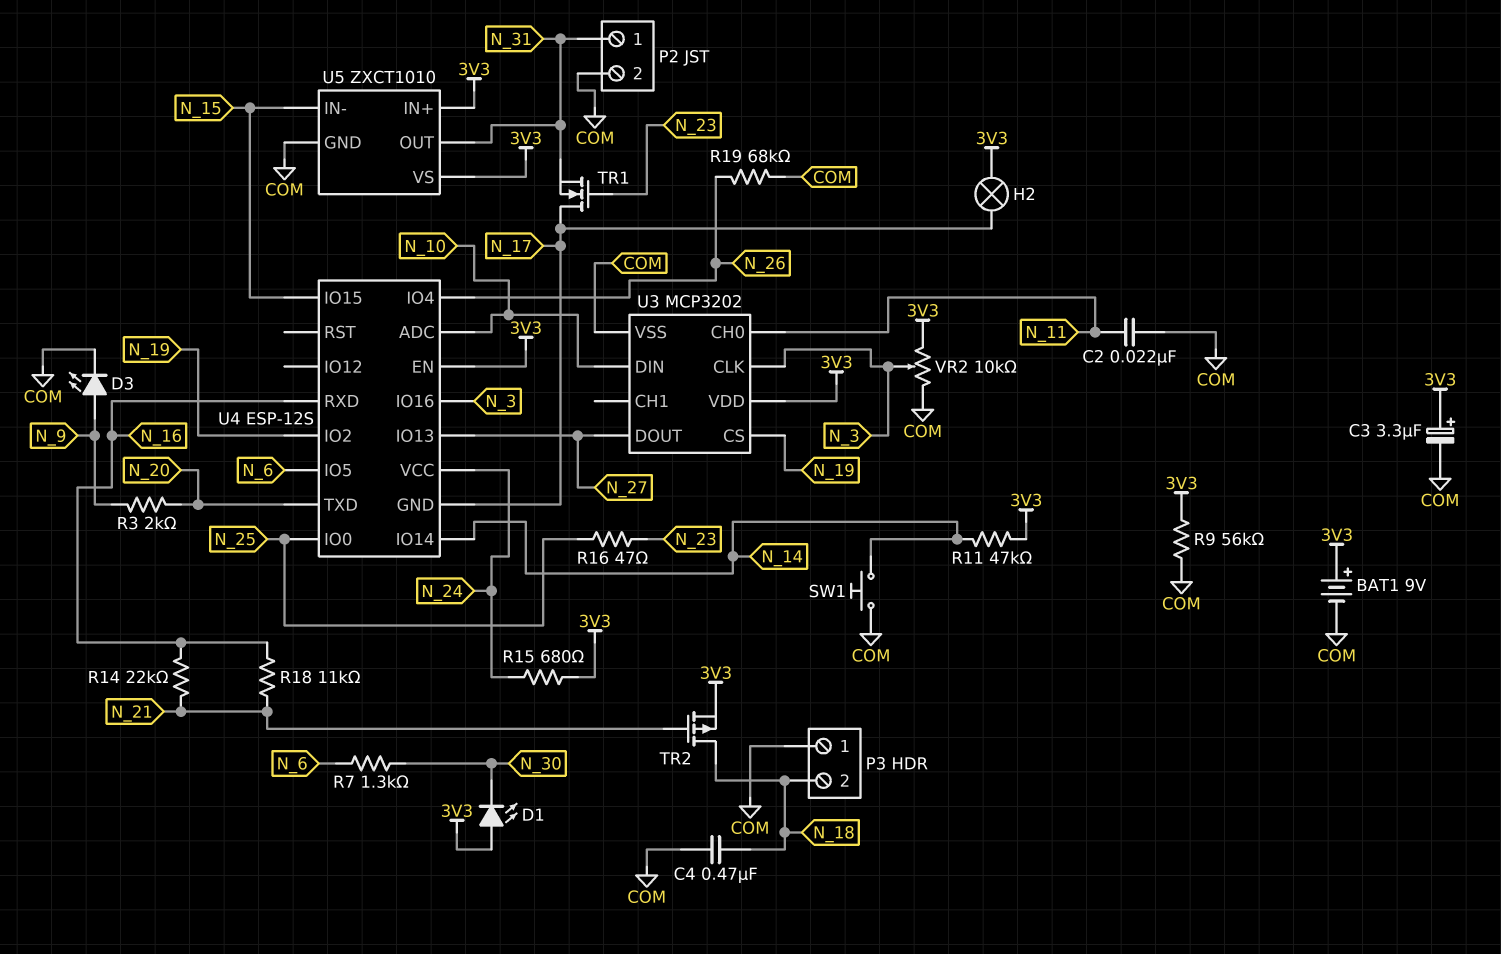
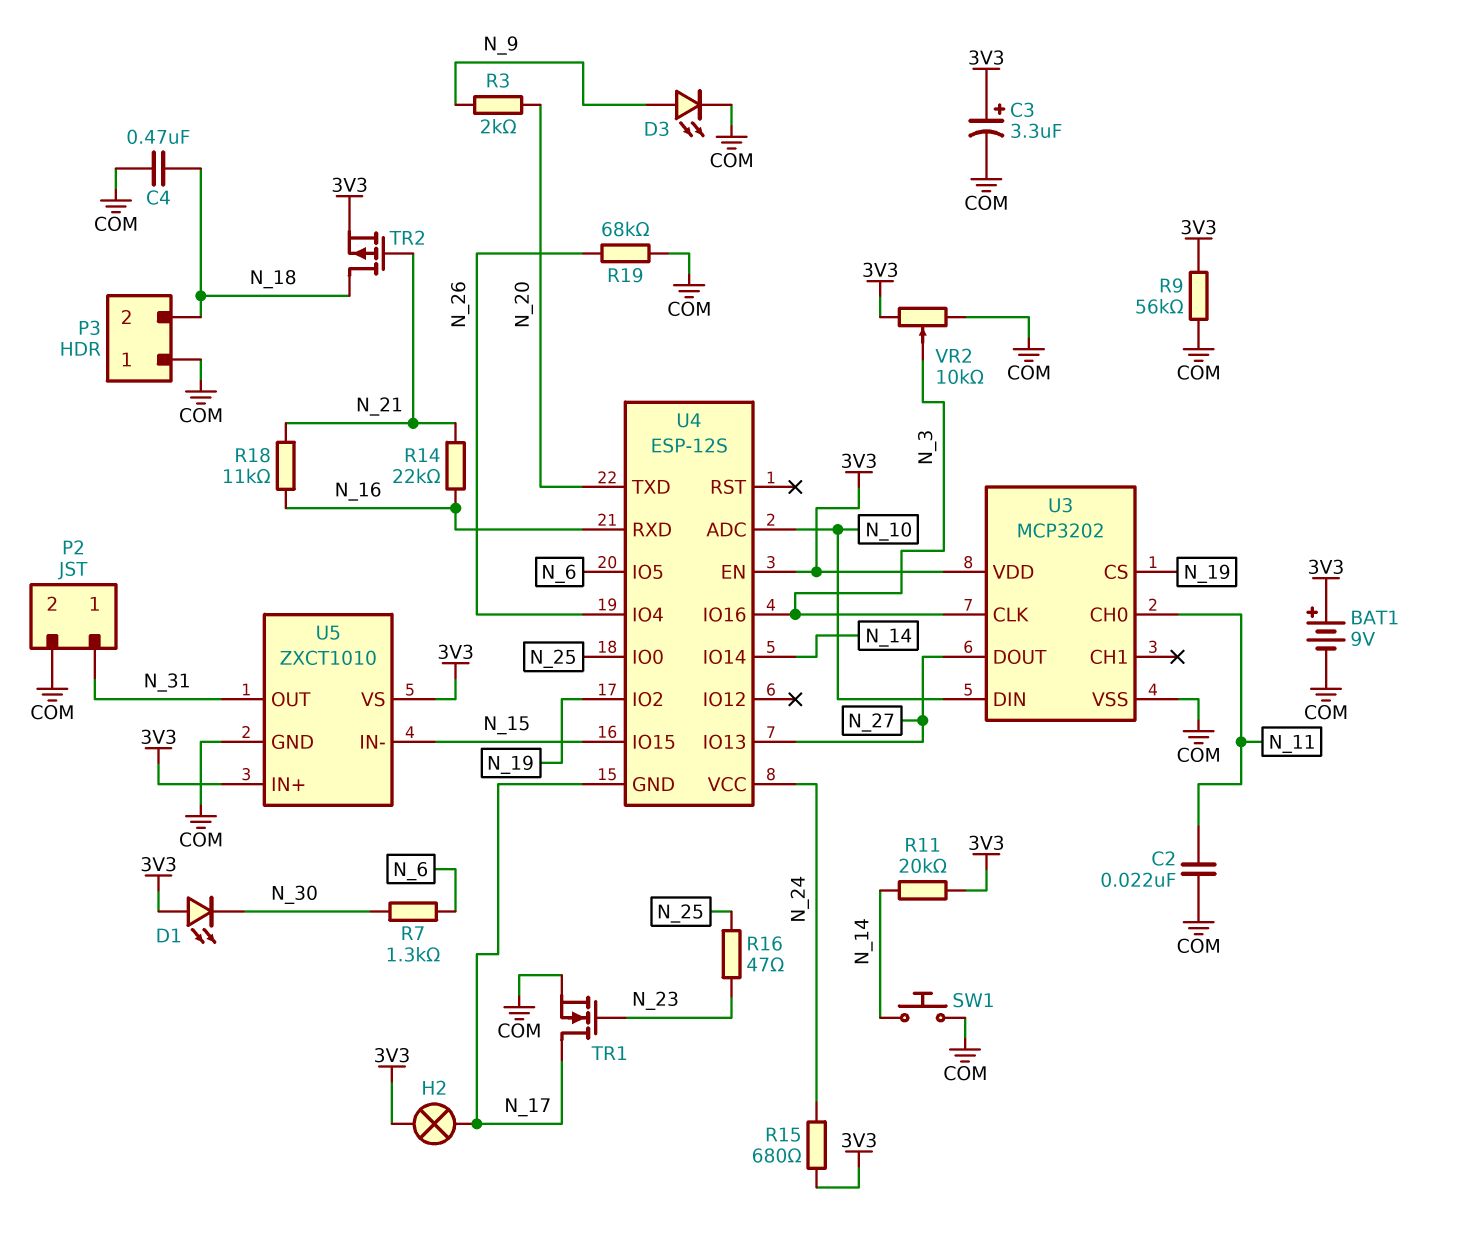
R11: 47k (3V3, N_14) -> 20k (3V3, N_14)
TR1: NMOS (G N_23, D N_17, S N_31) -> NMOS (G N_23, D N_17, S COM)

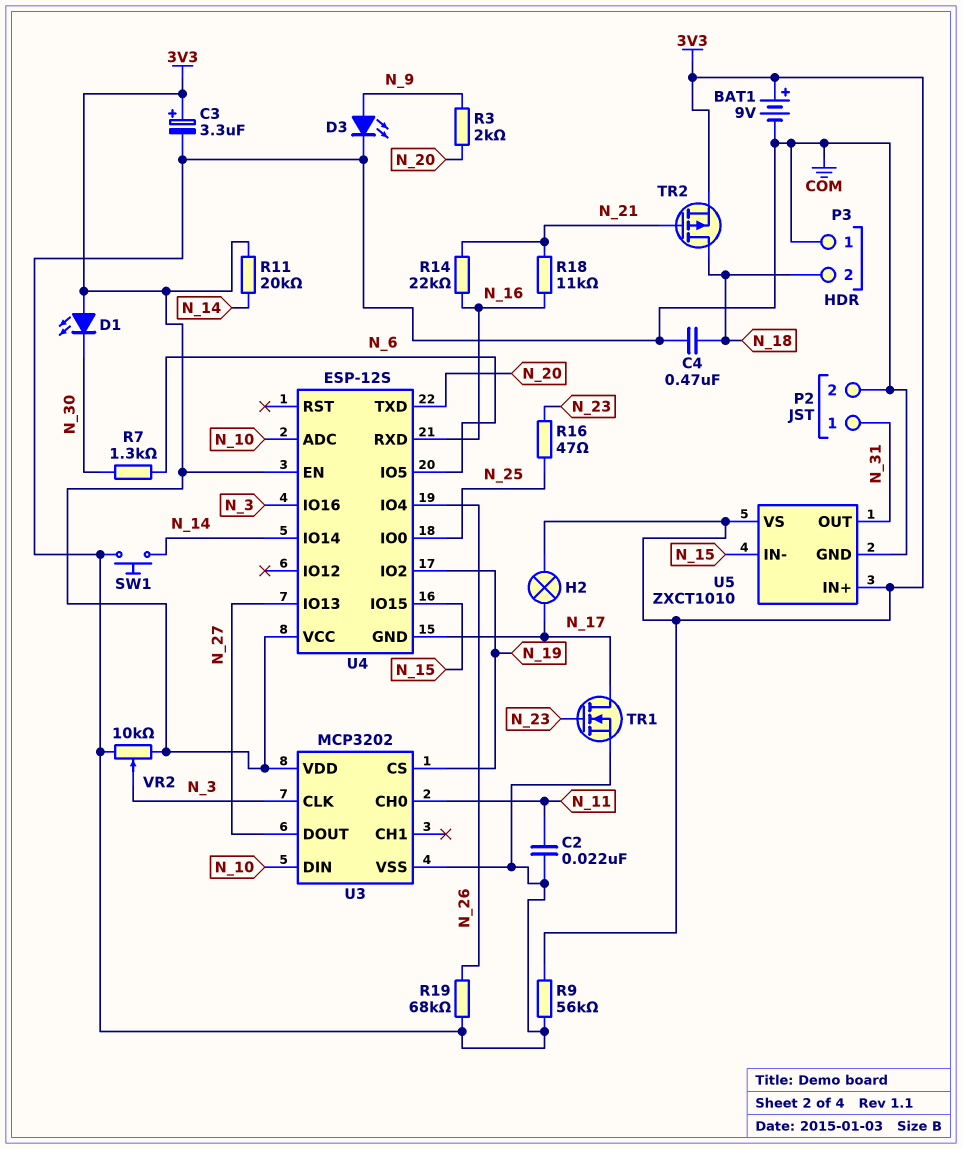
R15: 680 (3V3, N_24) -> none
U4 pin VCC: N_24 -> 3V3

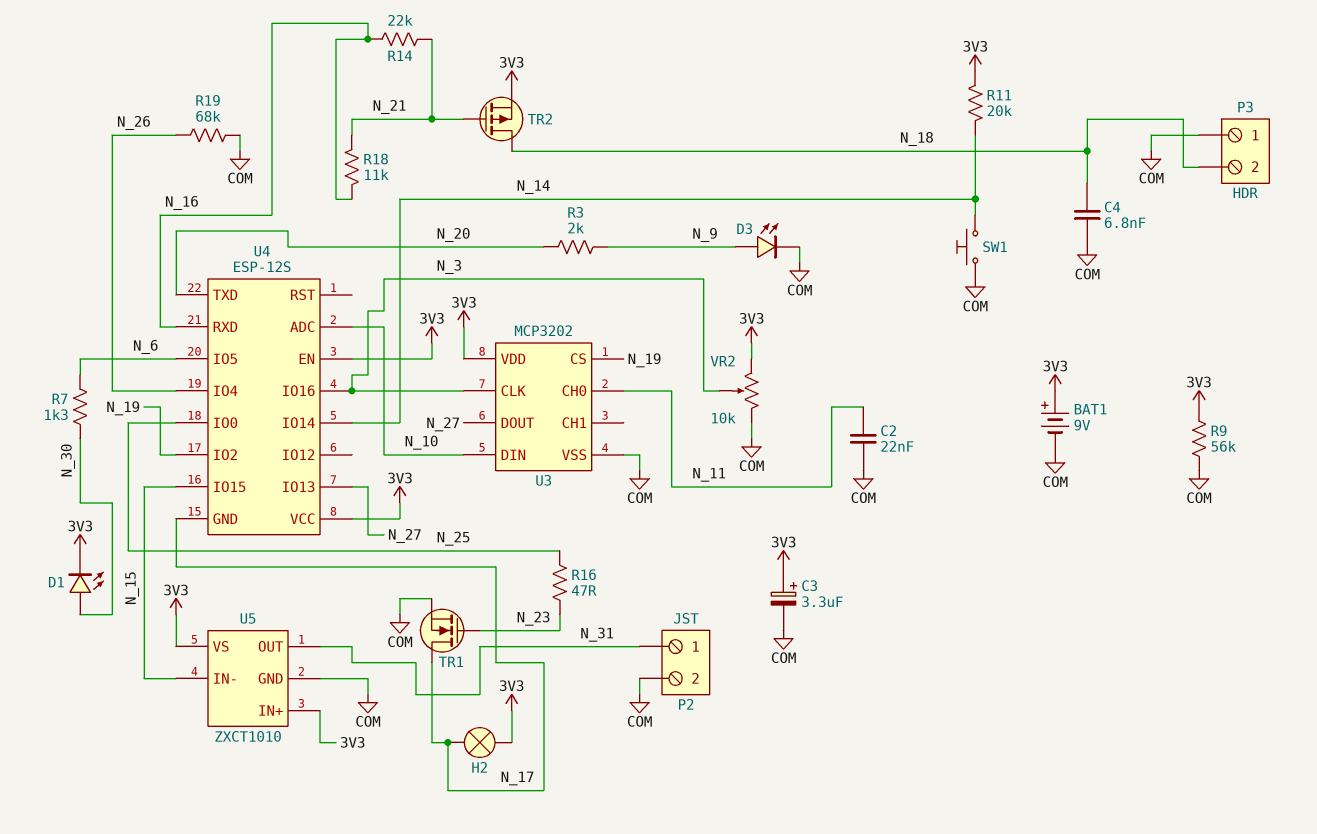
C4: 470nF (COM, N_18) -> 6.8nF (COM, N_18)
D1: LED (A 3V3, K N_30) -> LED (A N_30, K 3V3)

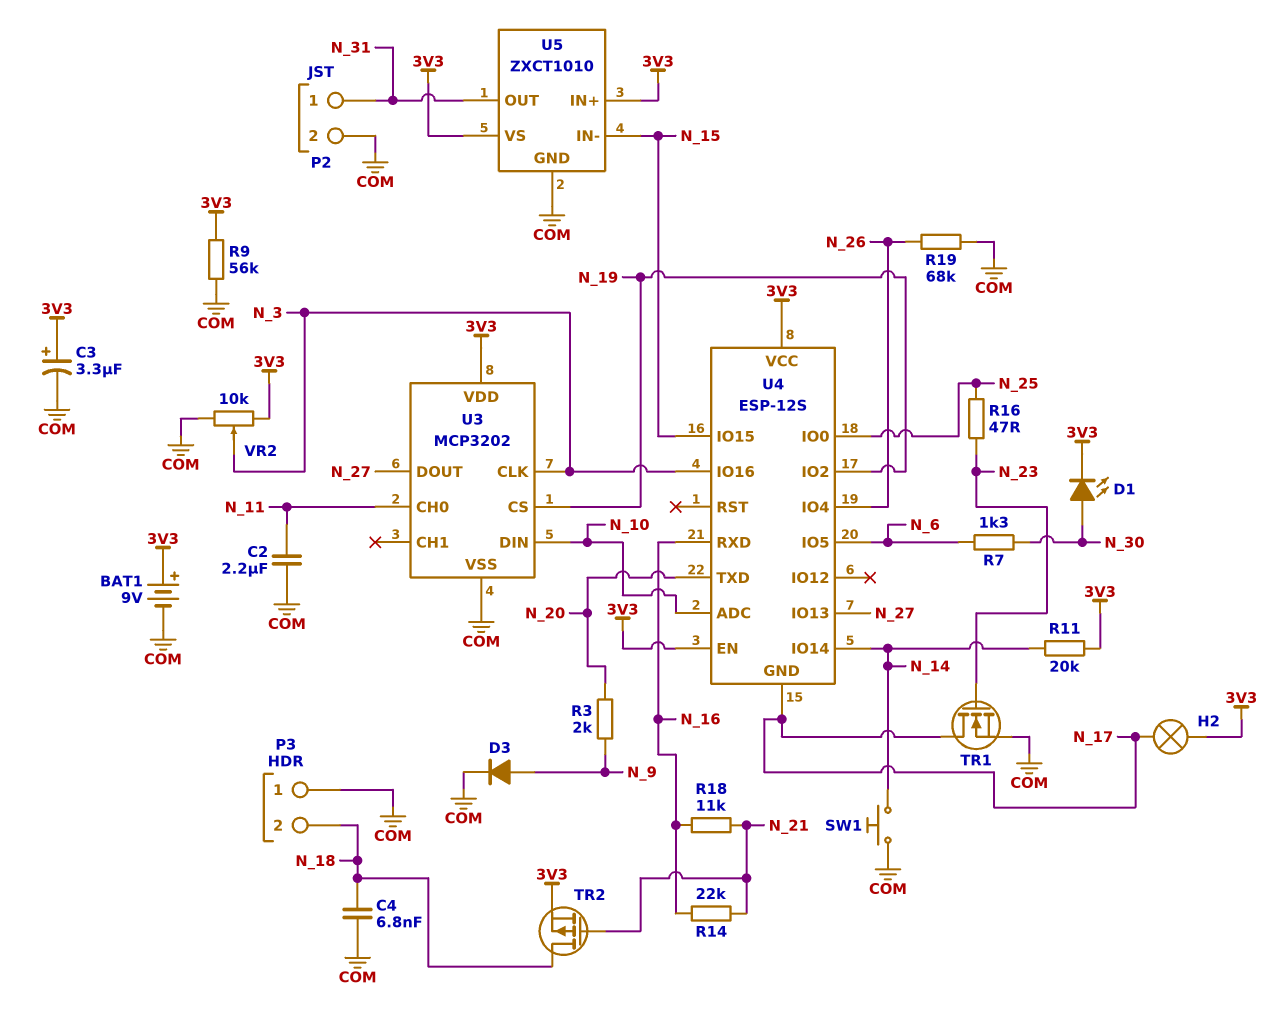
C2: 22nF (COM, N_11) -> 2.2uF (COM, N_11)
D3: LED (A N_9, K COM) -> diode (A N_9, K COM)

